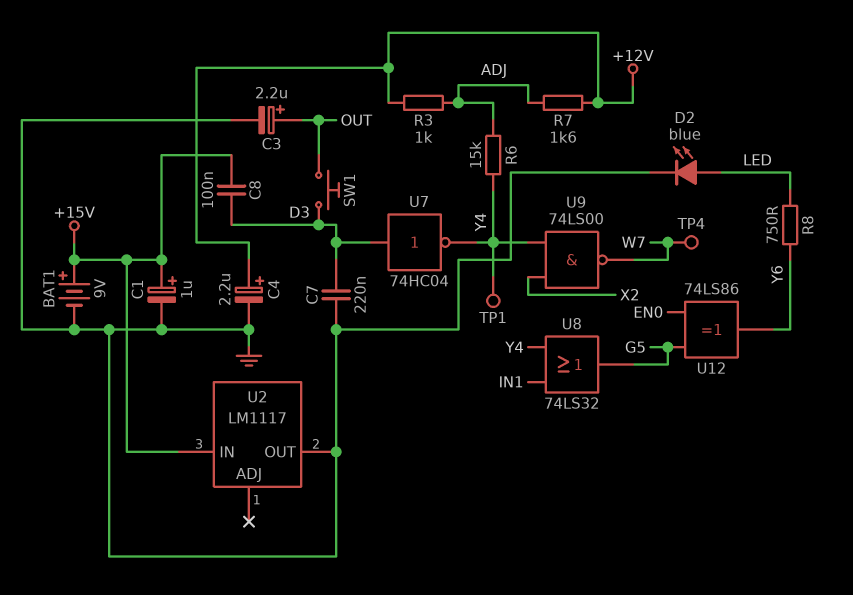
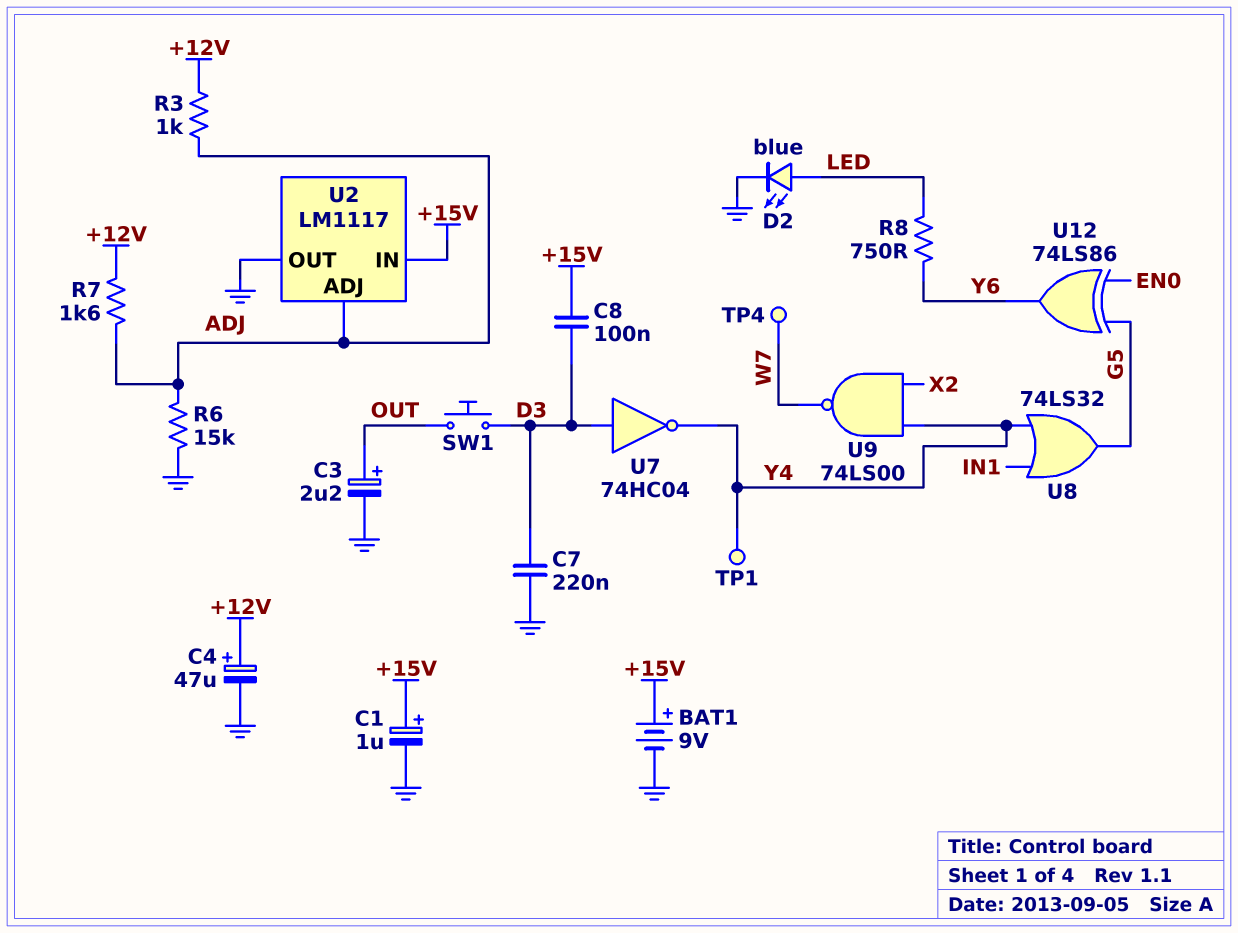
C4: 2.2uF (plus +12V, minus GND) -> 47uF (plus +12V, minus GND)
R6: 15k (ADJ, Y4) -> 15k (ADJ, GND)
U2 pin ADJ: none -> ADJ

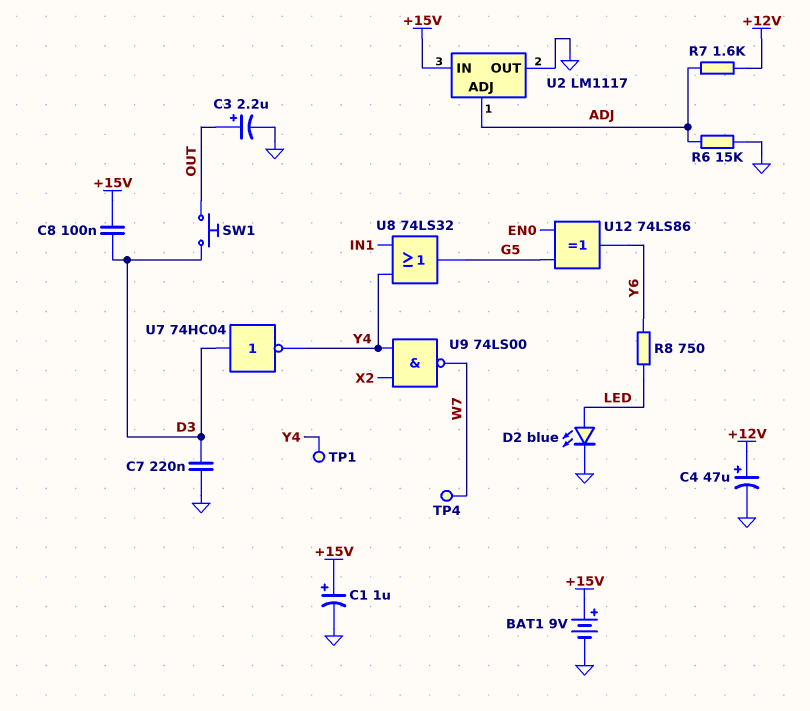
R3: 1k (+12V, ADJ) -> none

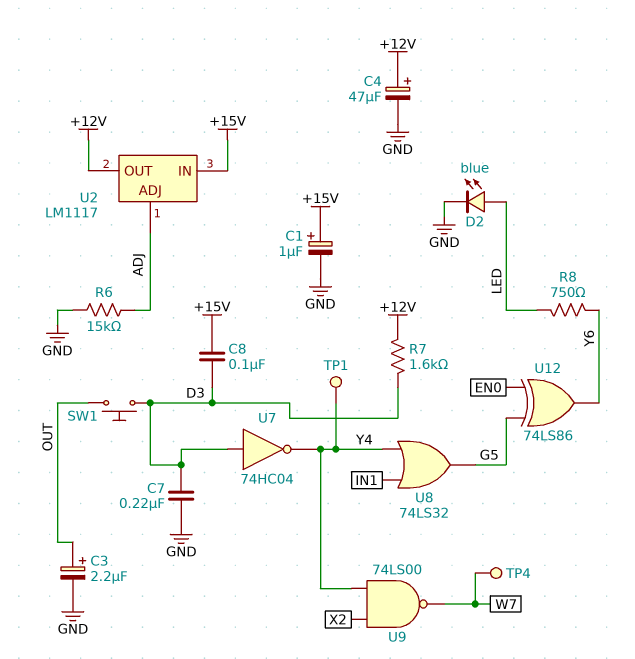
BAT1: 9V (plus +15V, minus GND) -> none
R7: 1.6k (+12V, ADJ) -> 1.6k (+12V, D3)
U2 pin OUT: GND -> +12V

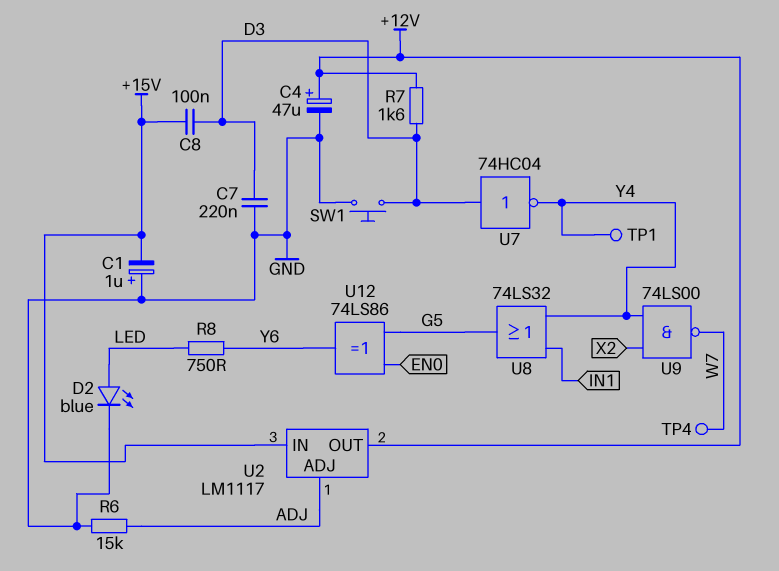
C1: 1uF (plus +15V, minus GND) -> 1uF (plus GND, minus +15V)
C3: 2.2uF (plus OUT, minus GND) -> none
SW1: button (D3, OUT) -> button (D3, GND)

